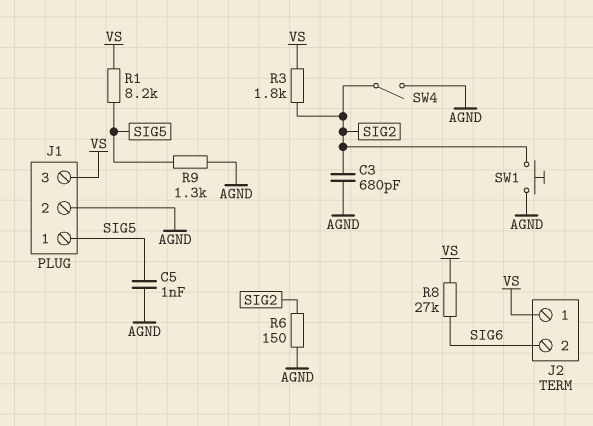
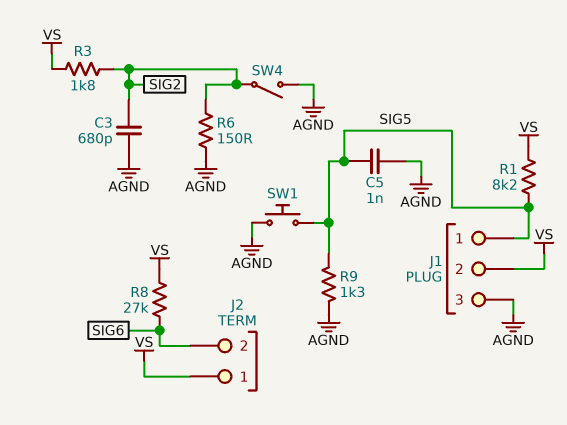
J1 pin 2: AGND -> VS
J1 pin 3: VS -> AGND
SW1: button (AGND, SIG2) -> button (AGND, SIG5)

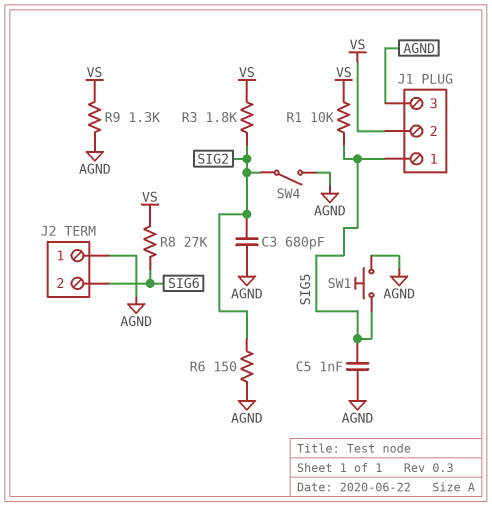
J2 pin 1: VS -> AGND
R1: 8.2k (SIG5, VS) -> 10k (SIG5, VS)
R9: 1.3k (AGND, SIG5) -> 1.3k (AGND, VS)

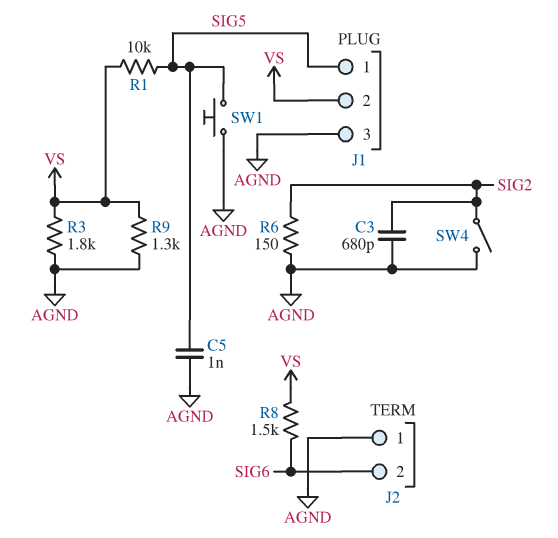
R3: 1.8k (SIG2, VS) -> 1.8k (AGND, VS)
R8: 27k (SIG6, VS) -> 1.5k (SIG6, VS)

